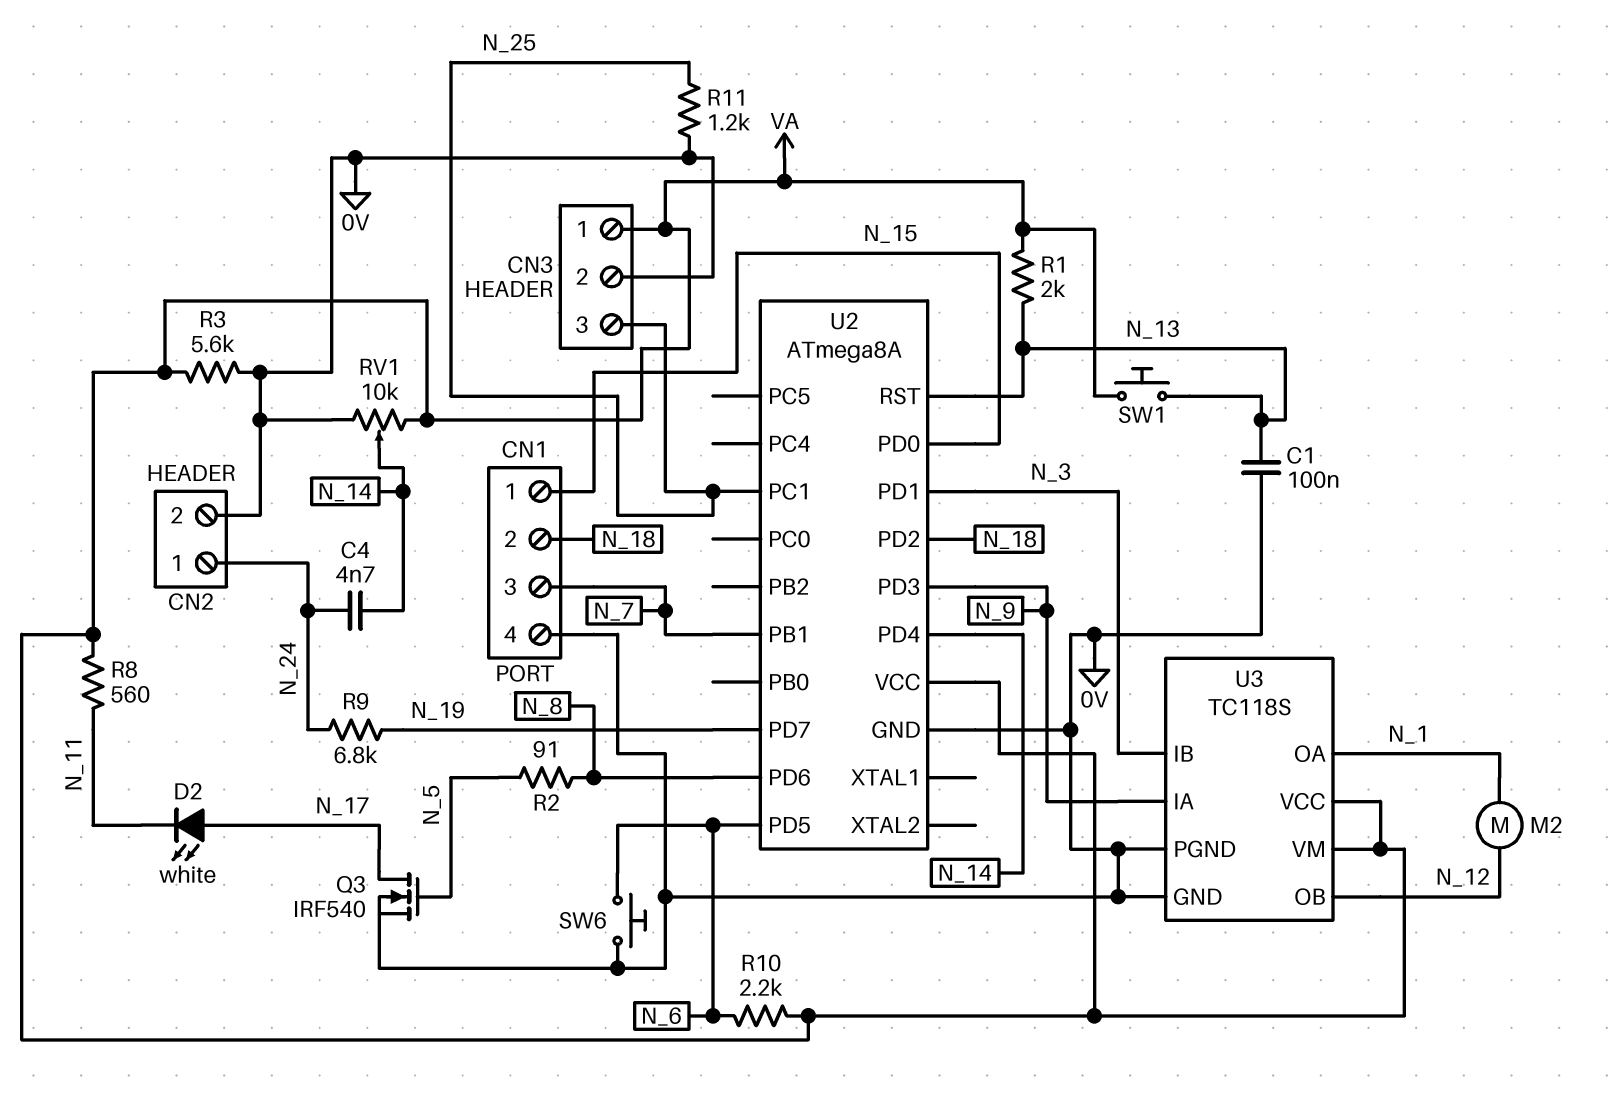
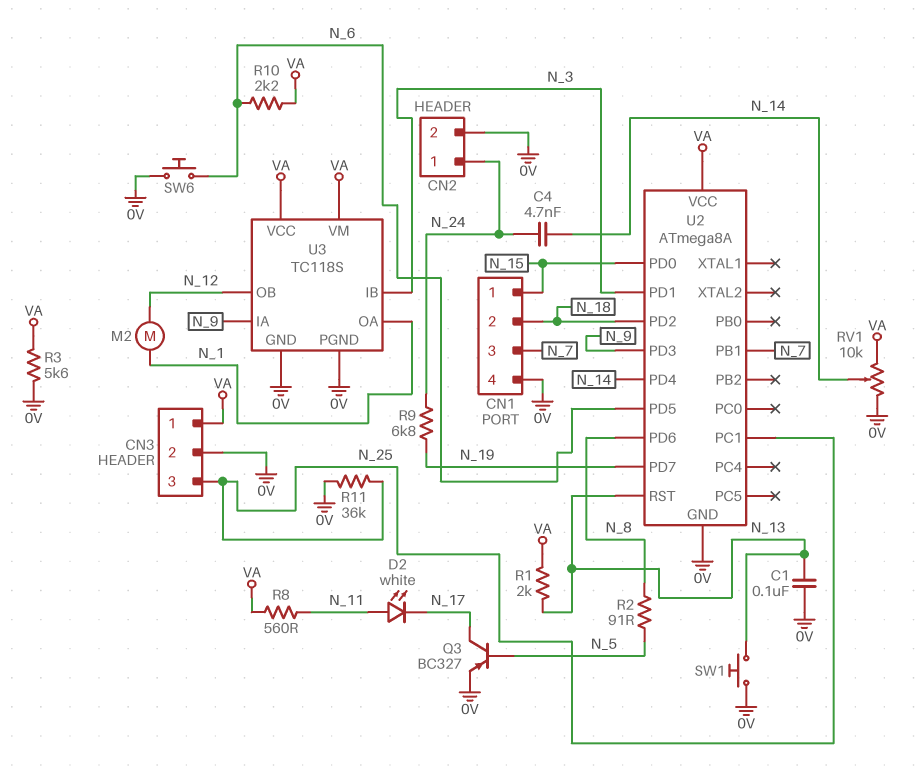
D2: LED white (A N_17, K N_11) -> LED white (A N_11, K N_17)
Q3: NMOS IRF540 (G N_5, D N_17, S 0V) -> PNP BC327 (B N_5, C N_17, E 0V)
R11: 1.2k (0V, N_25) -> 36k (0V, N_25)
SW1: button (N_13, VA) -> button (0V, N_13)

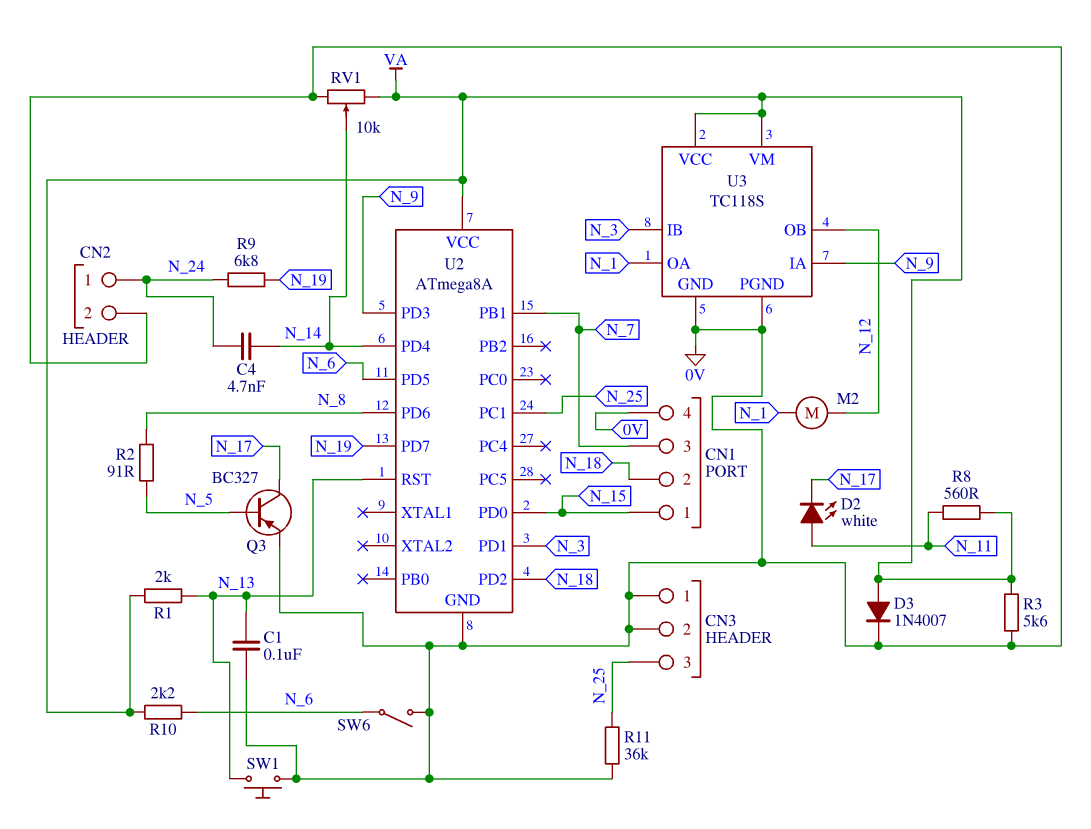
CN3 pin 1: VA -> 0V
D3: none -> diode 1N4007 (A VA, K 0V)
SW6: button (0V, N_6) -> switch (0V, N_6)

